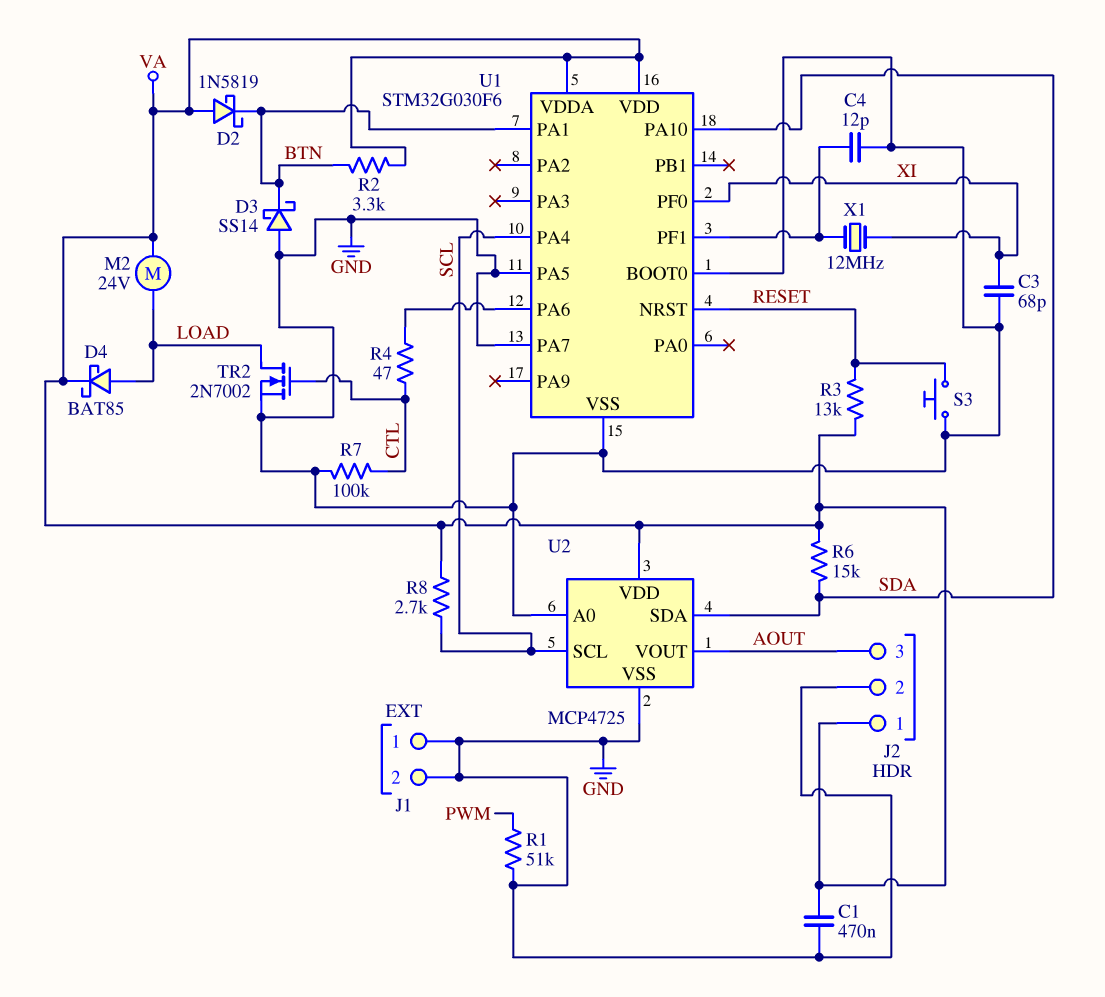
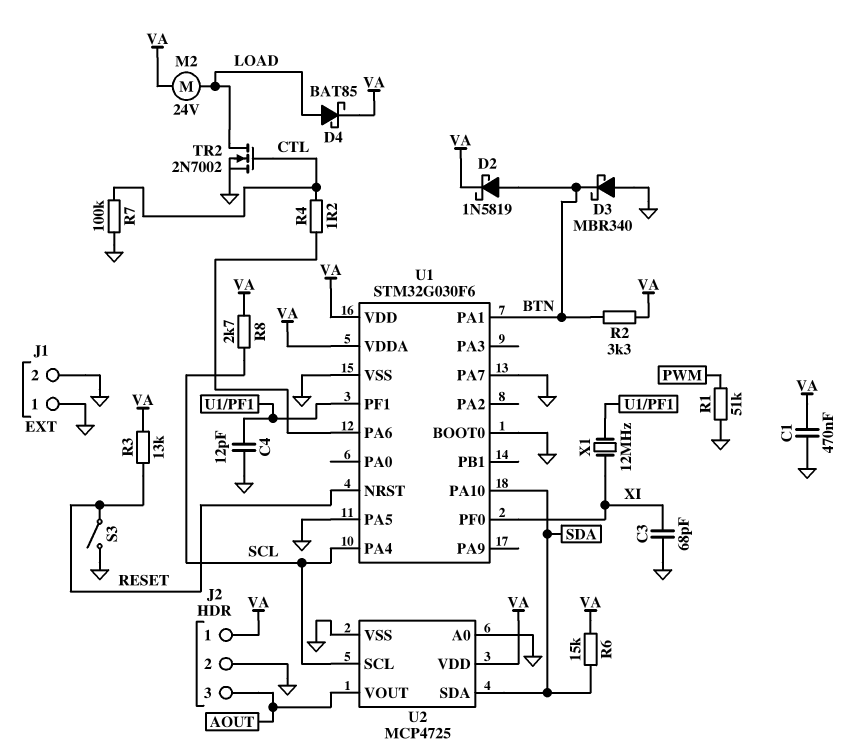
D2: schottky 1N5819 (A VA, K BTN) -> schottky 1N5819 (A BTN, K VA)
D3: schottky SS14 (A GND, K BTN) -> schottky MBR340 (A GND, K BTN)
R4: 47 (CTL, U1/PA6) -> 1.2 (CTL, U1/PA6)
S3: button (GND, RESET) -> switch (GND, RESET)

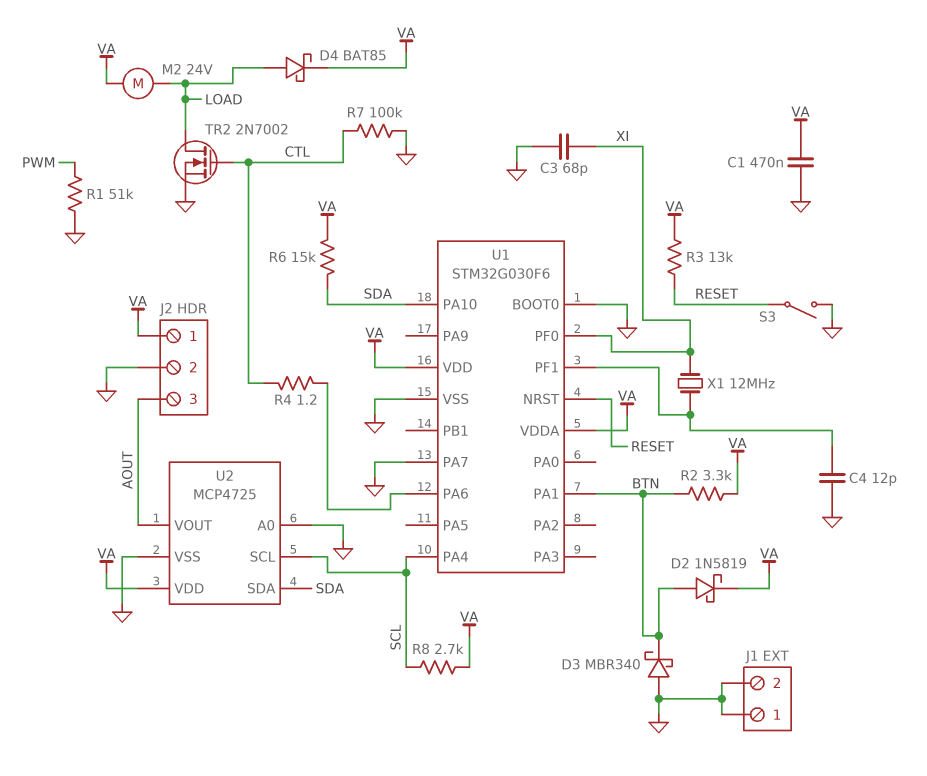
U1 pin PA5: GND -> none

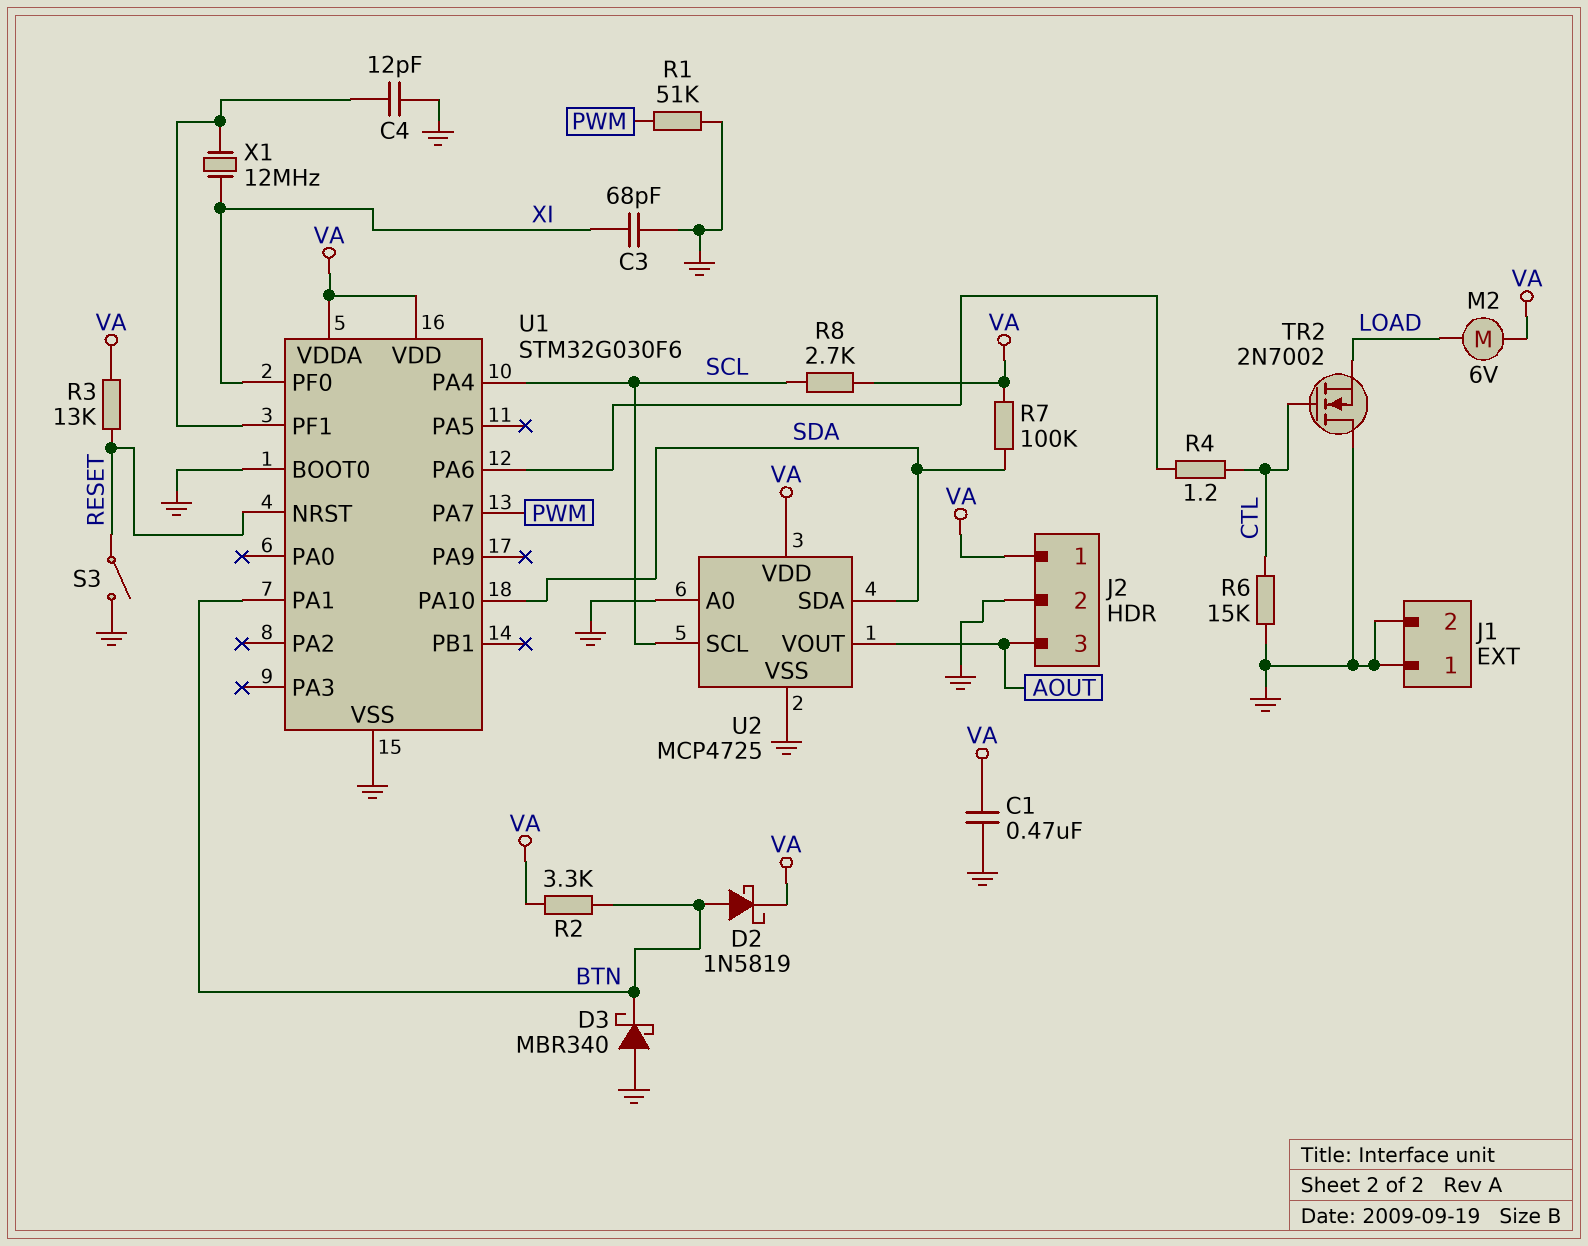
D4: schottky BAT85 (A LOAD, K VA) -> none
M2: motor 24V (LOAD, VA) -> motor 6V (LOAD, VA)
R6: 15k (SDA, VA) -> 15k (CTL, GND)
R7: 100k (CTL, GND) -> 100k (SDA, VA)
TR2: NMOS 2N7002 (G CTL, D LOAD, S GND) -> NMOS 2N7002 (G CTL, D GND, S LOAD)
U1 pin PA7: GND -> PWM

